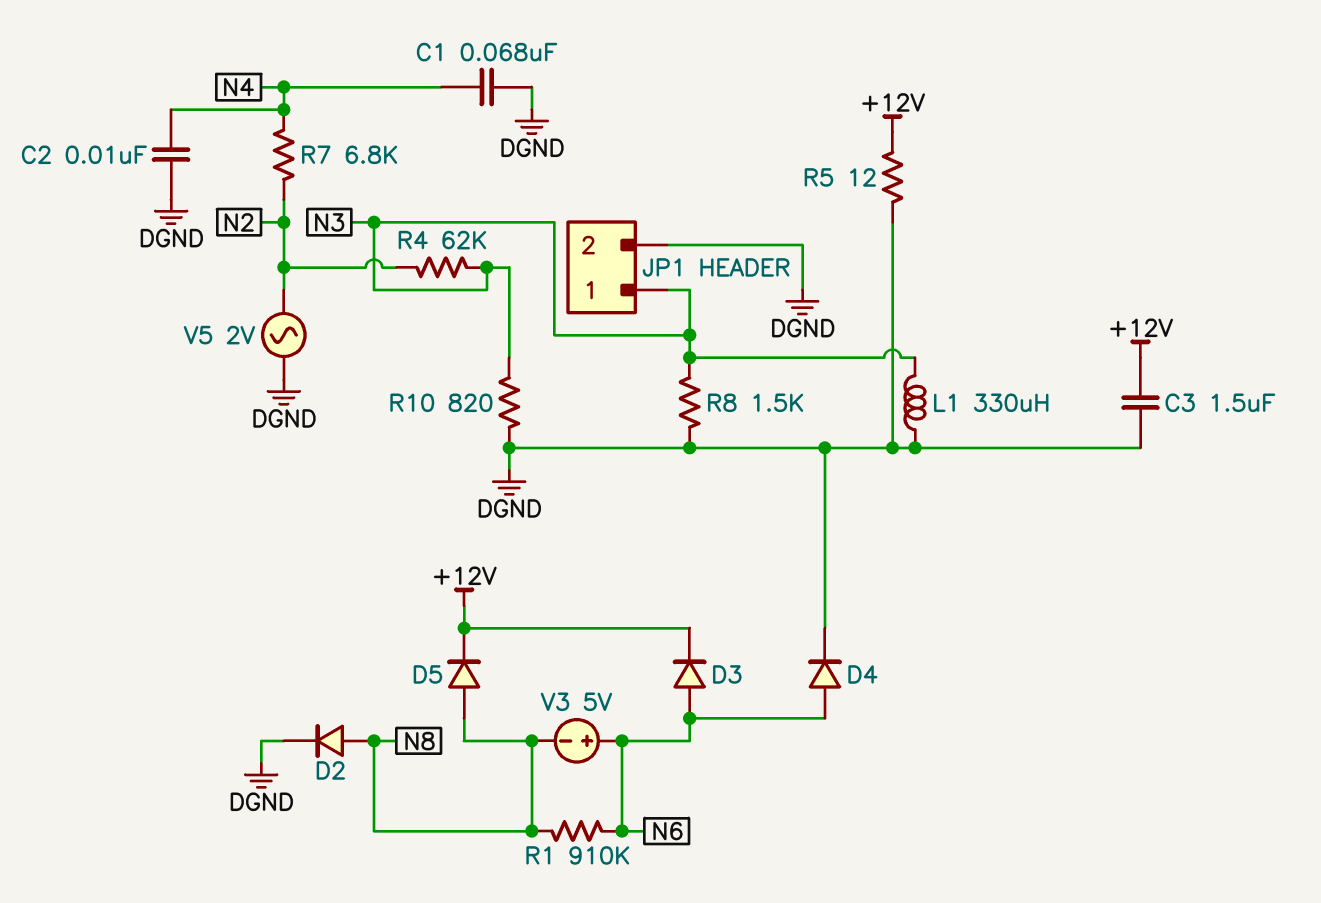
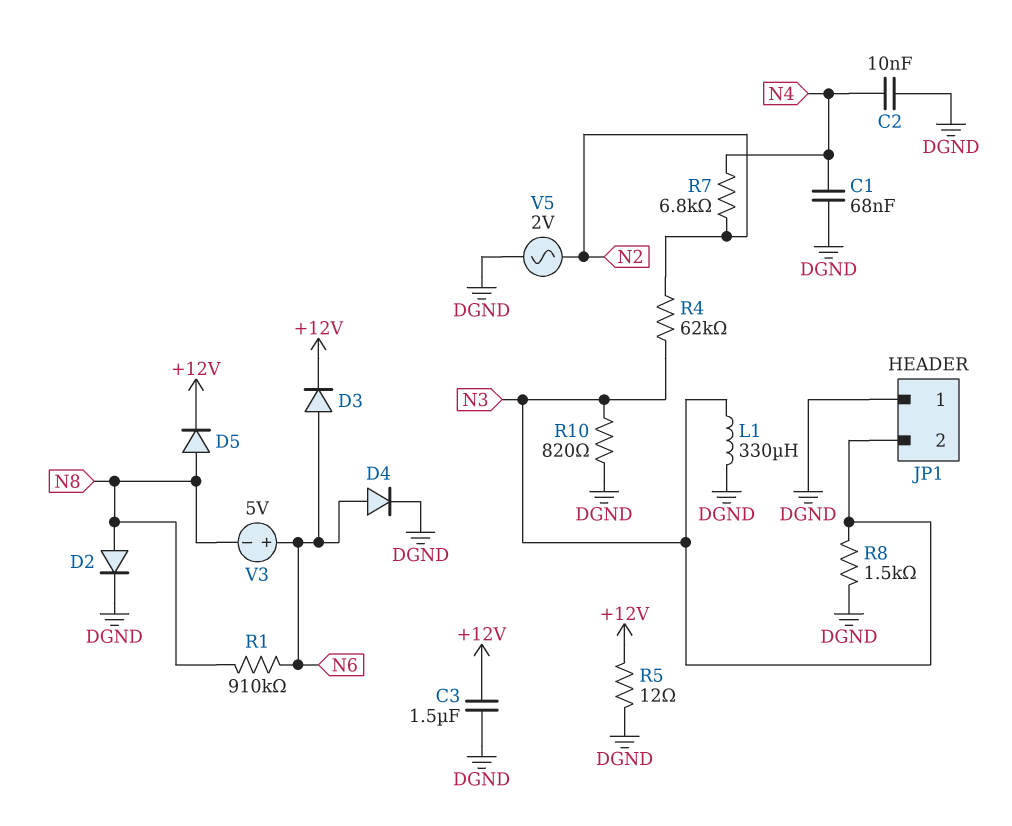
JP1 pin 1: N3 -> DGND
JP1 pin 2: DGND -> N3

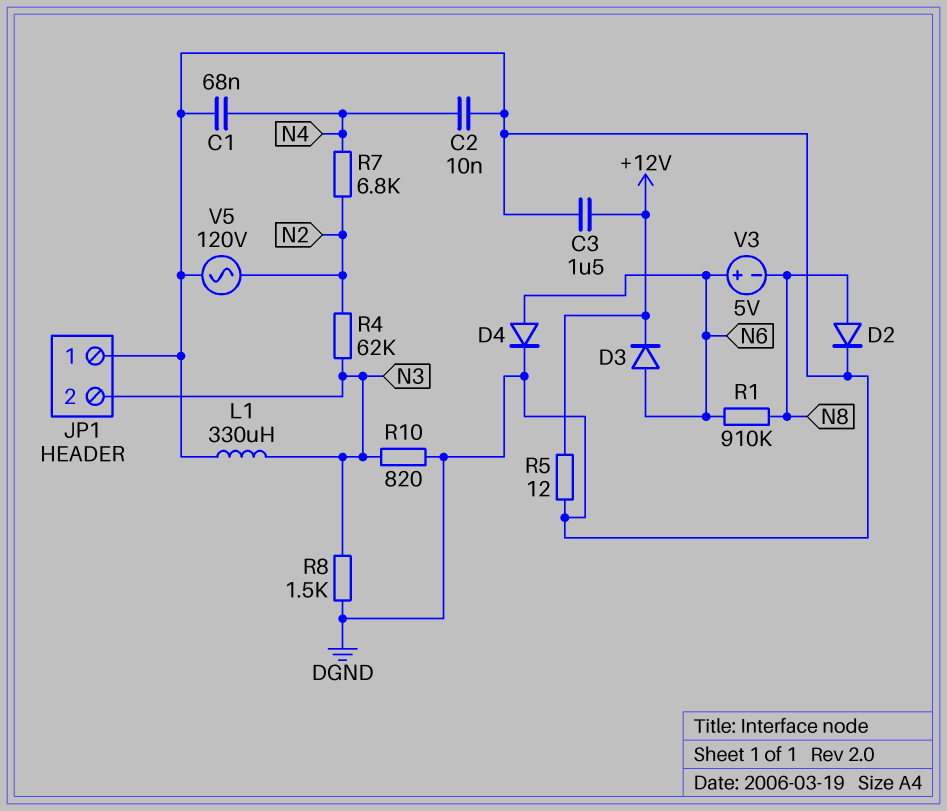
D5: diode (A N8, K +12V) -> none
V5: AC 2V (DGND, N2) -> AC 120V (DGND, N2)

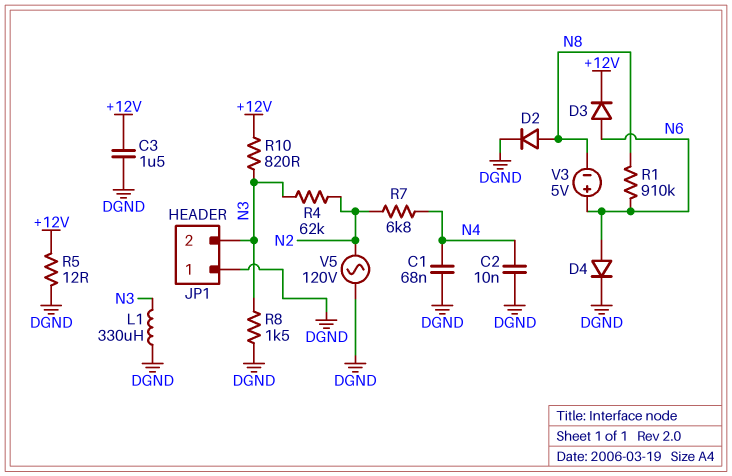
R10: 820 (DGND, N3) -> 820 (+12V, N3)

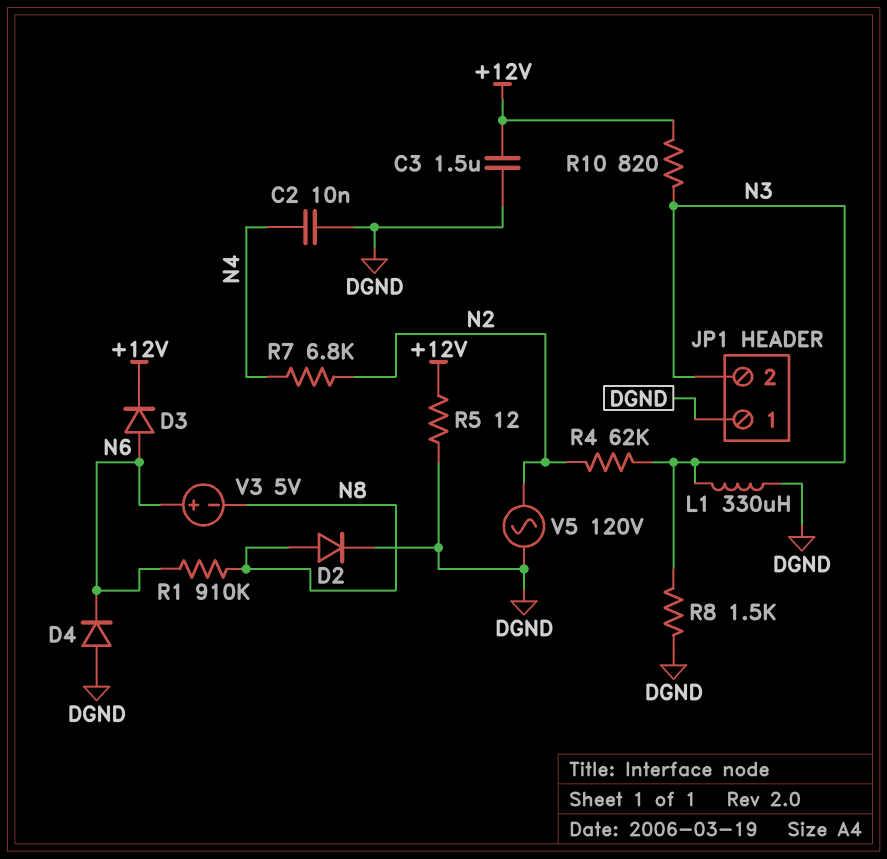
C1: 68nF (DGND, N4) -> none
D4: diode (A N6, K DGND) -> diode (A DGND, K N6)

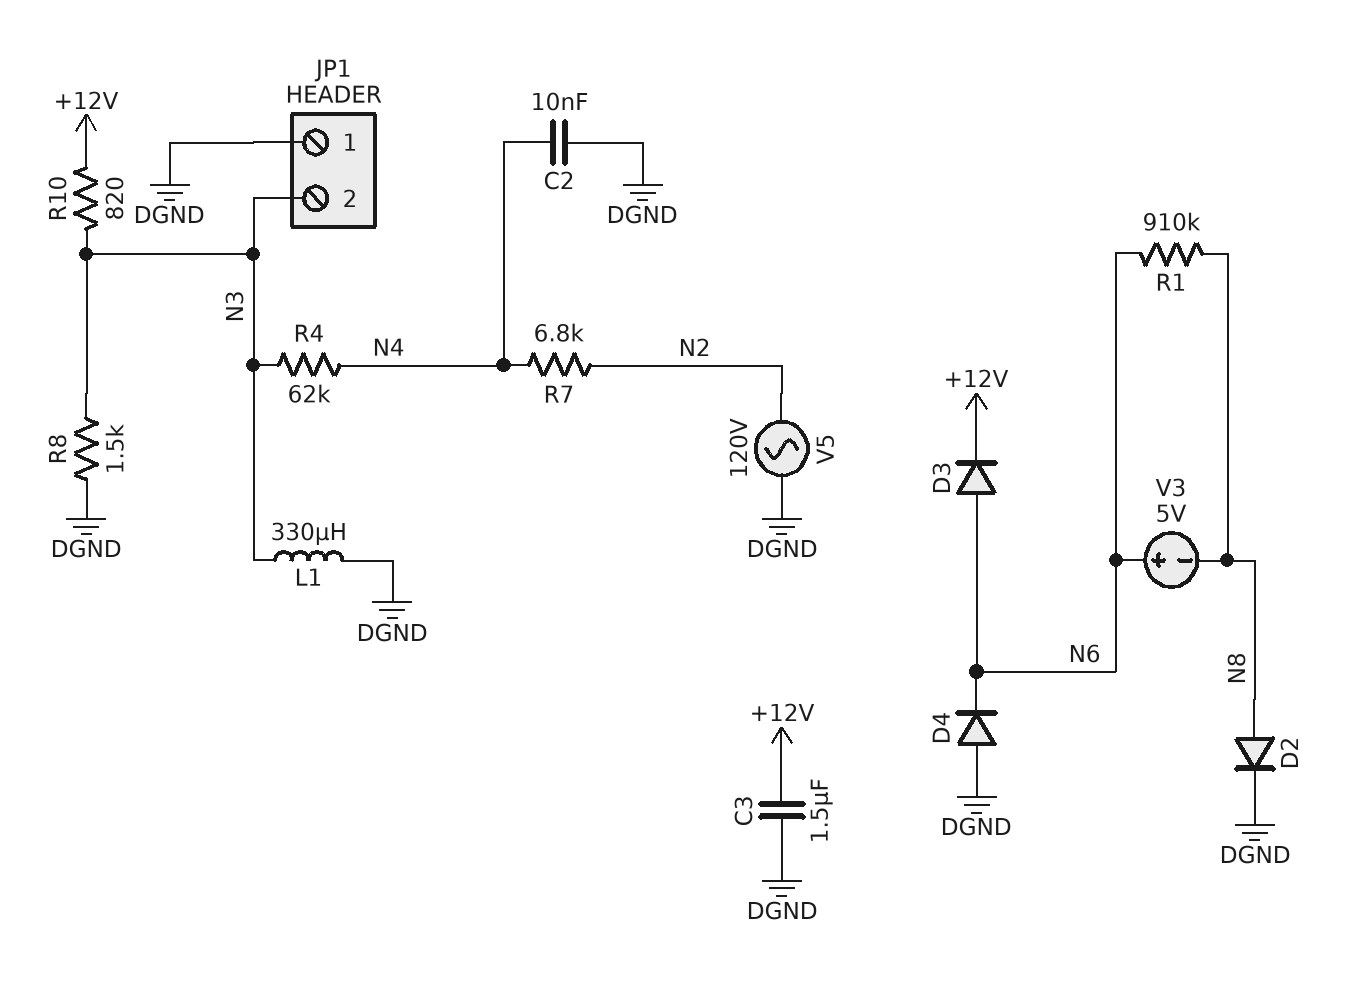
R4: 62k (N2, N3) -> 62k (N3, N4)
R5: 12 (+12V, DGND) -> none

